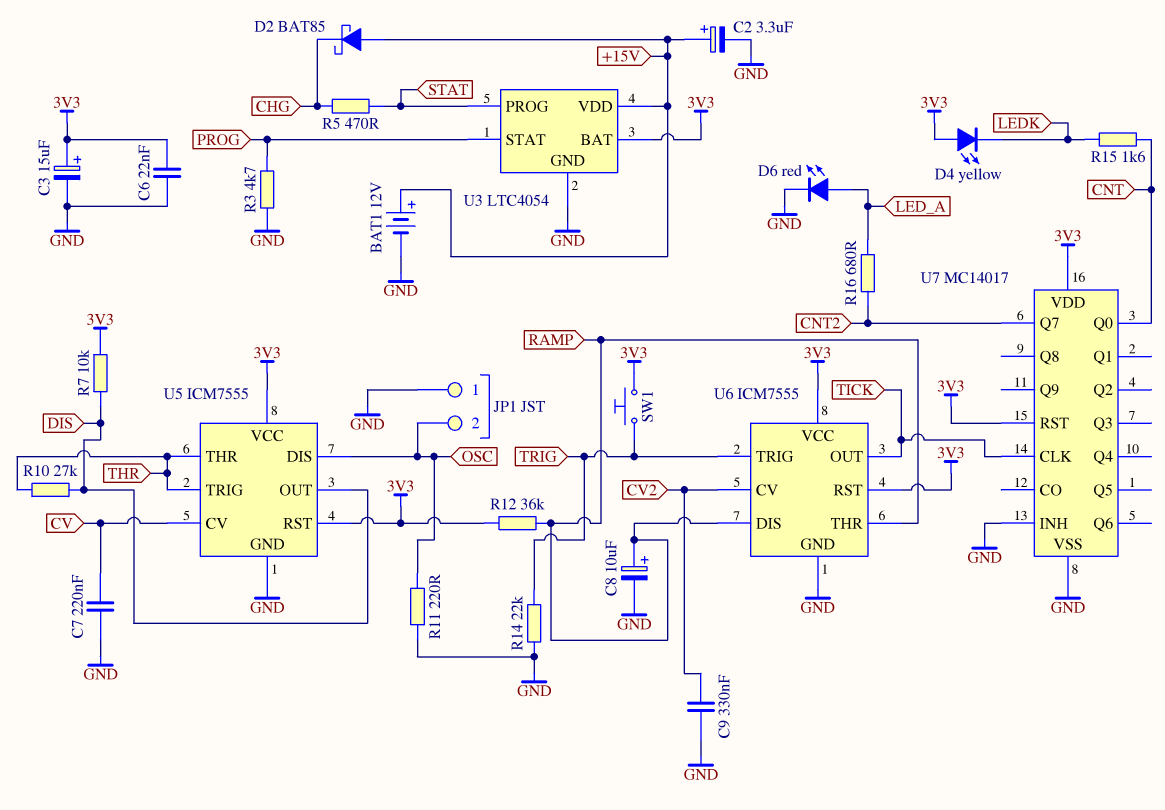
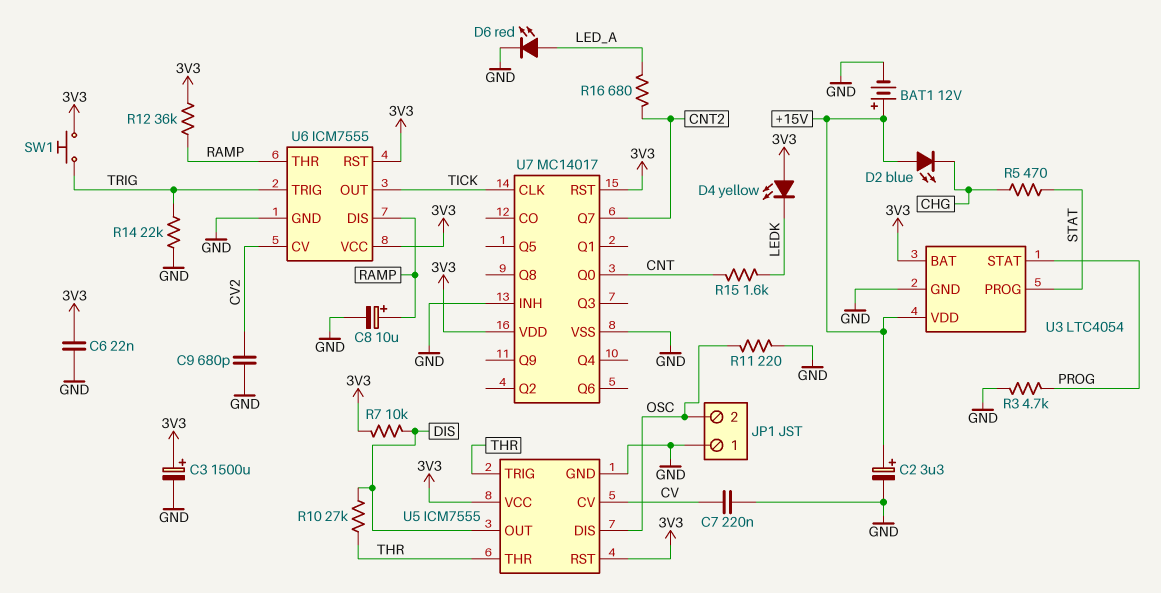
C3: 15uF (plus 3V3, minus GND) -> 1500uF (plus 3V3, minus GND)
C9: 330nF (CV2, GND) -> 680pF (CV2, GND)
D2: schottky BAT85 (A +15V, K CHG) -> LED blue (A +15V, K CHG)

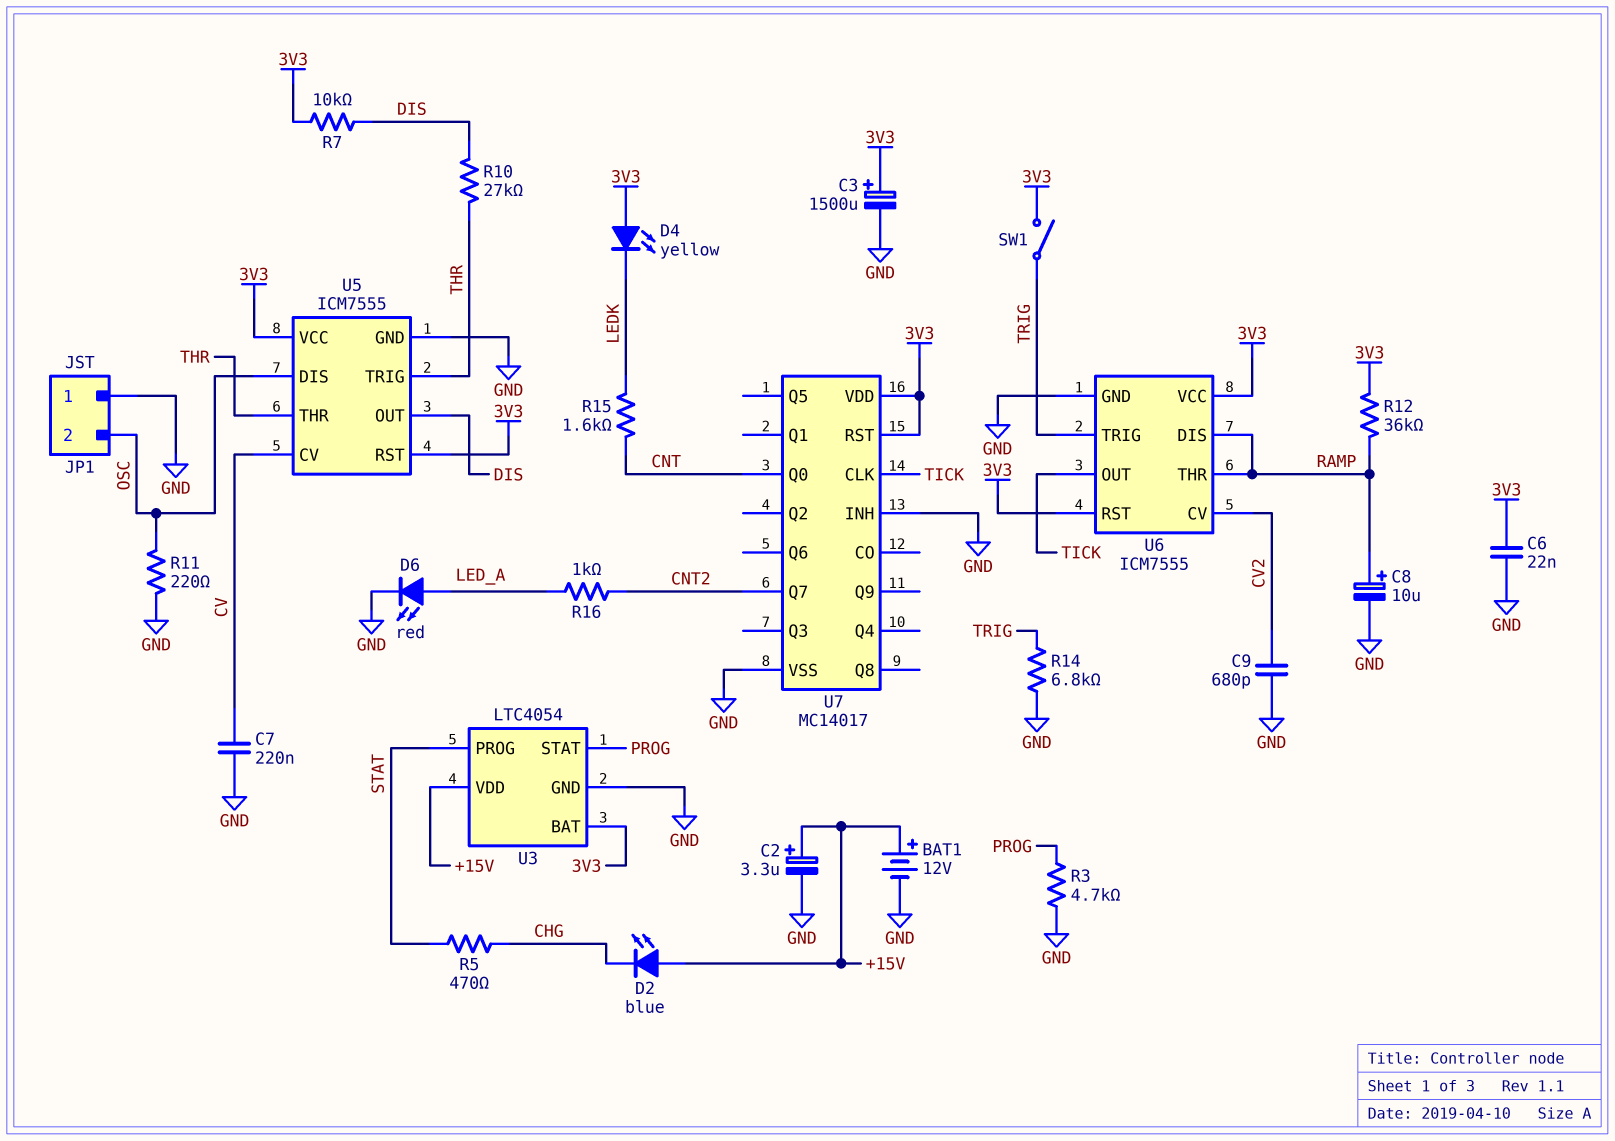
R14: 22k (GND, TRIG) -> 6.8k (GND, TRIG)
R16: 680 (CNT2, LED_A) -> 1k (CNT2, LED_A)
SW1: button (3V3, TRIG) -> switch (3V3, TRIG)

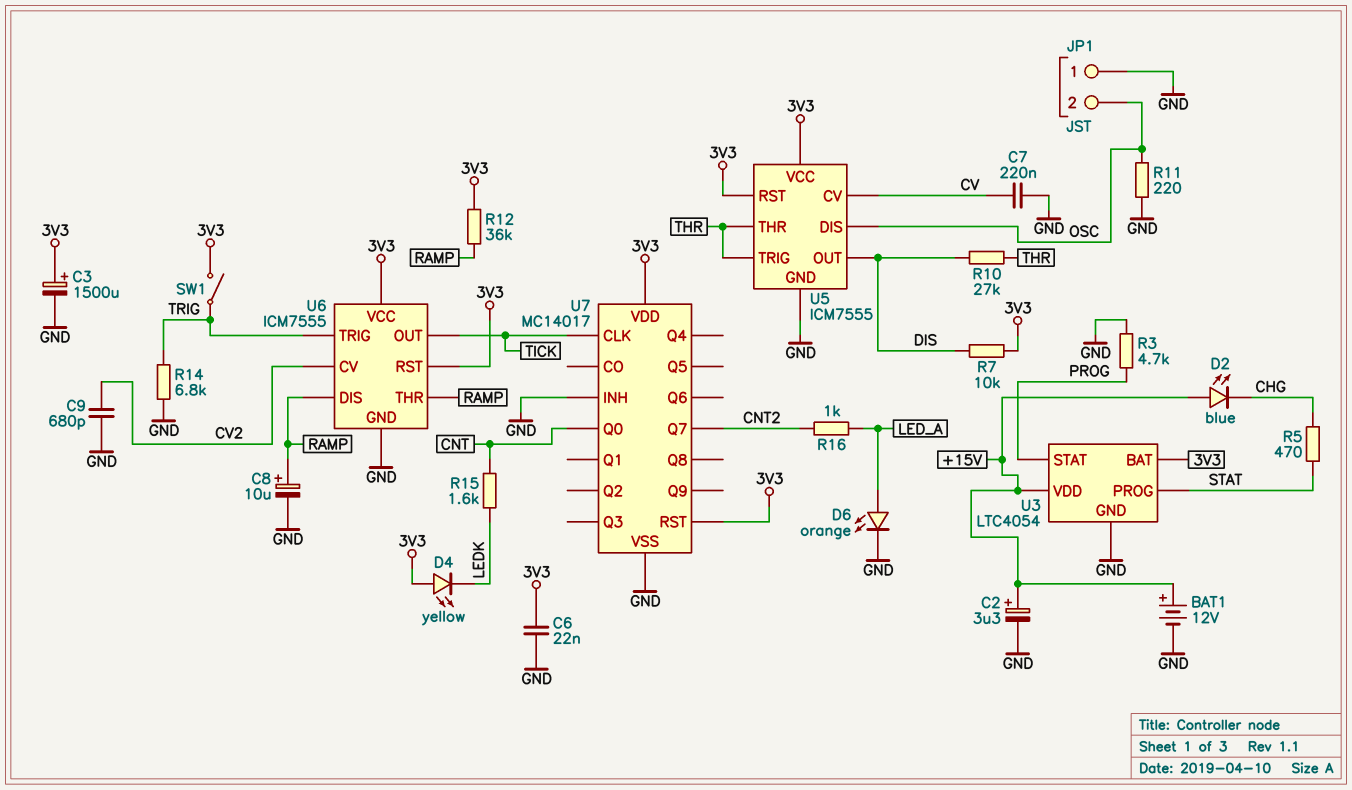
D6: LED red (A LED_A, K GND) -> LED orange (A LED_A, K GND)

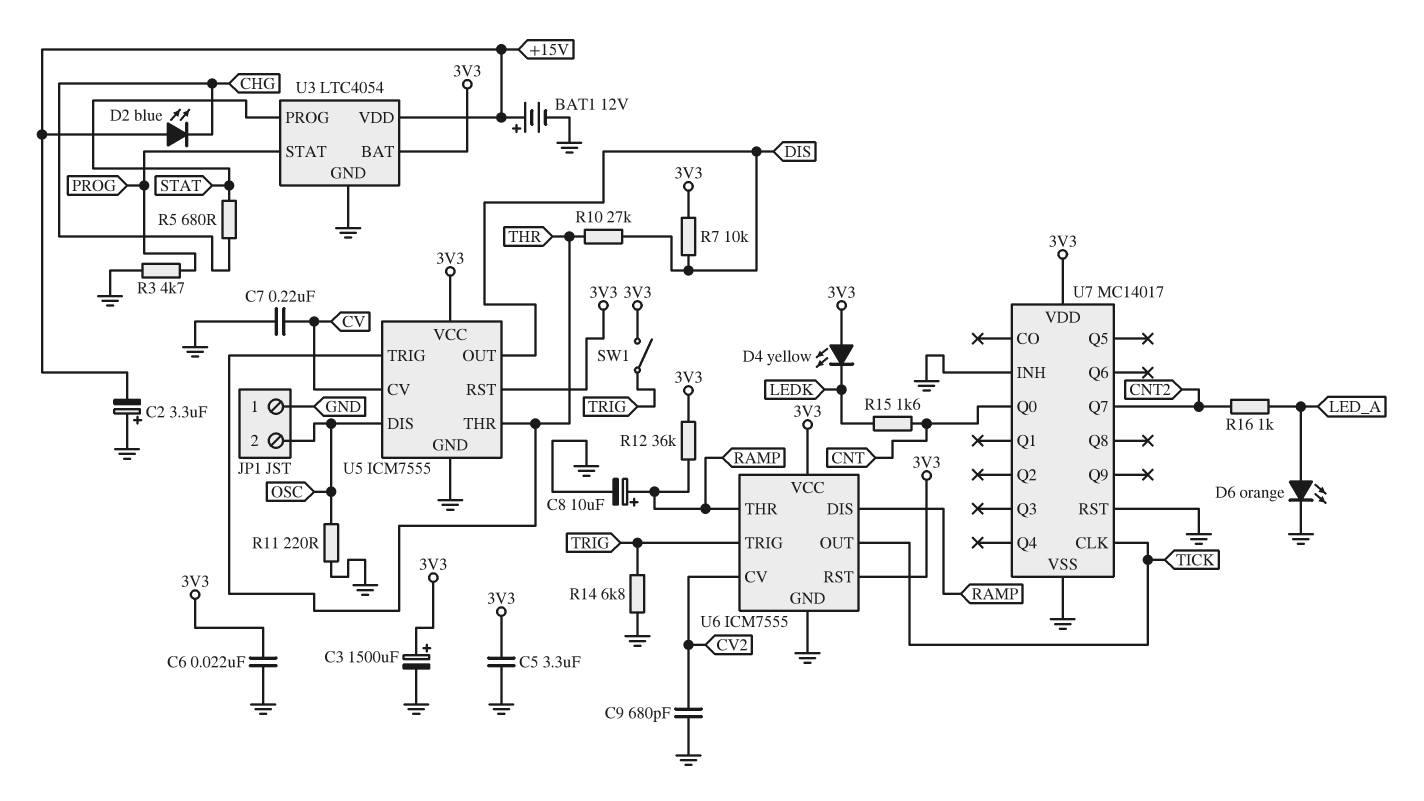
C2: 3.3uF (plus +15V, minus GND) -> 3.3uF (plus GND, minus +15V)
C5: none -> 3.3uF (3V3, GND)
R5: 470 (CHG, STAT) -> 680 (CHG, STAT)
U7 pin RST: 3V3 -> GND

